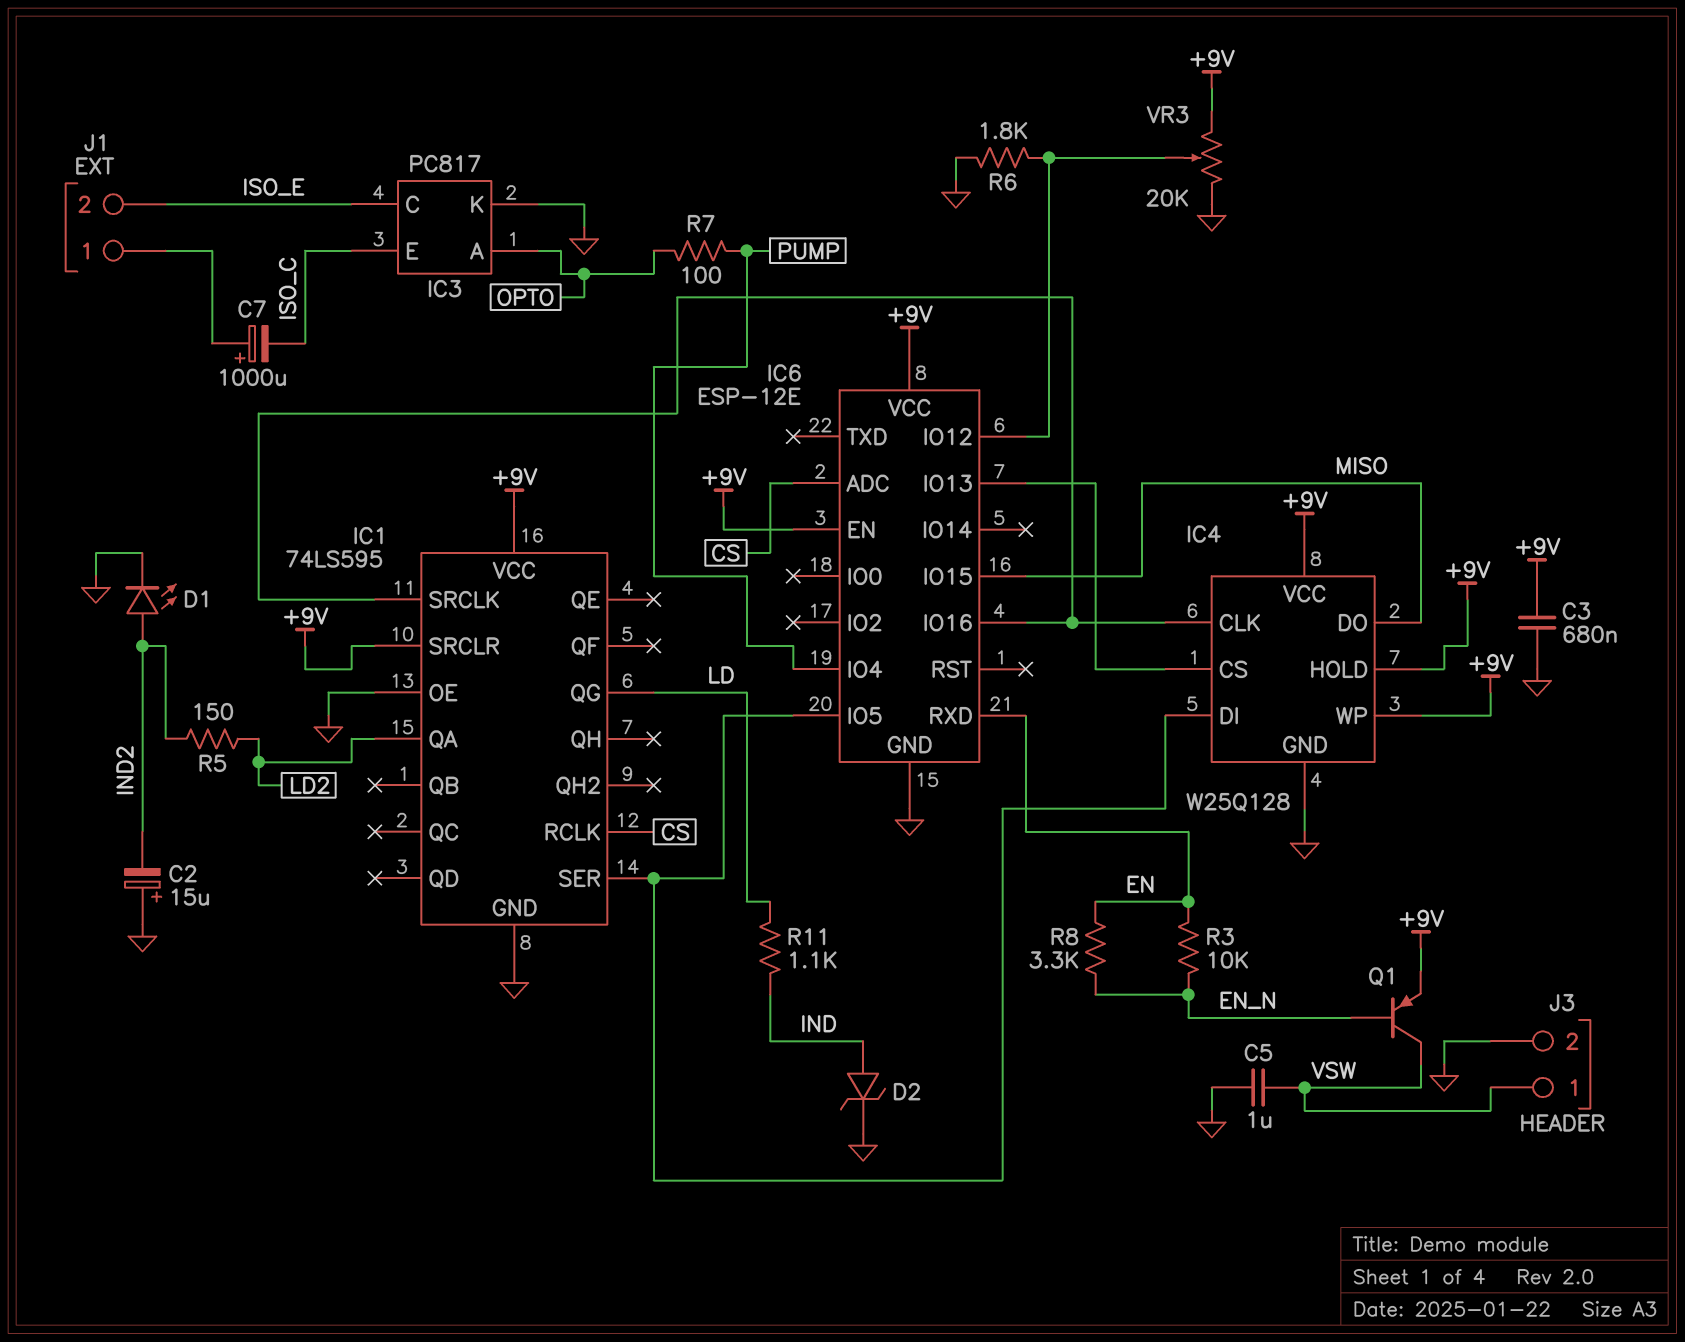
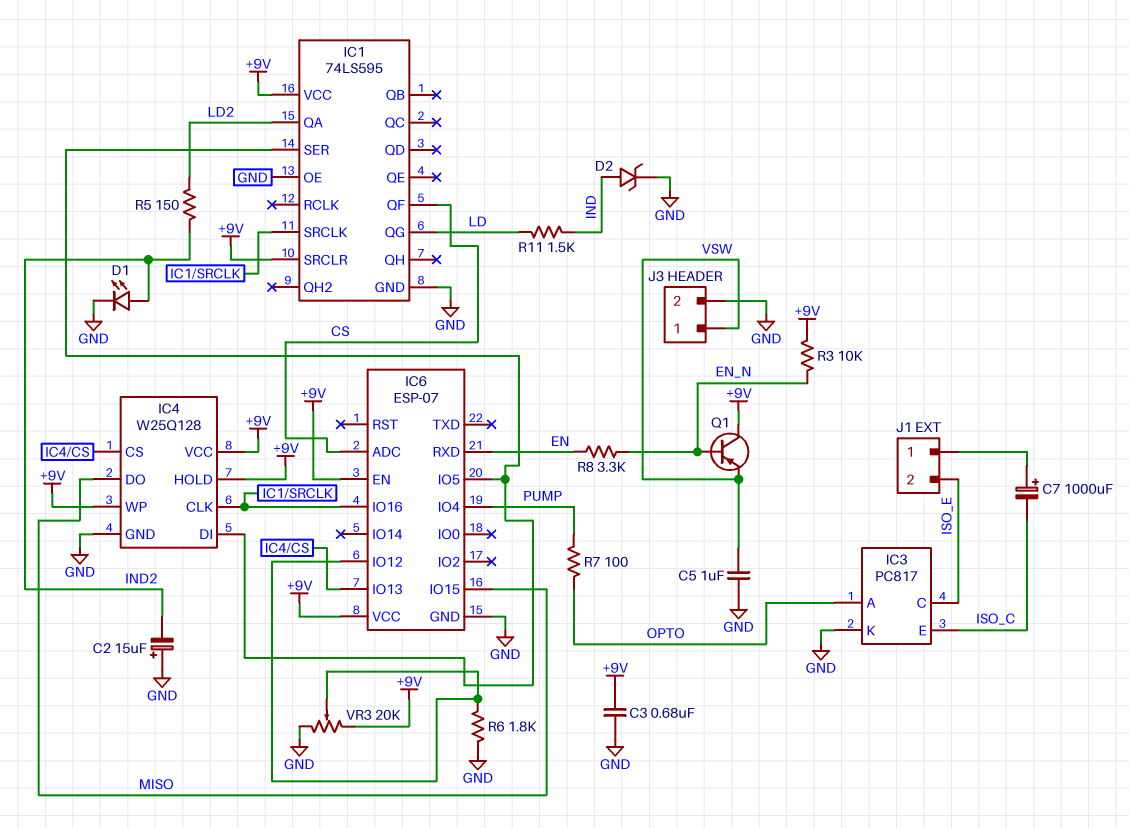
IC1 pin QF: none -> CS
IC1 pin RCLK: CS -> none
IC6: ESP-12E -> ESP-07
Q1: PNP (B EN_N, C VSW, E +9V) -> PNP (B EN_N, C +9V, E VSW)
R3: 10k (EN, EN_N) -> 10k (+9V, EN_N)
R11: 1.1k (IND, LD) -> 1.5k (IND, LD)

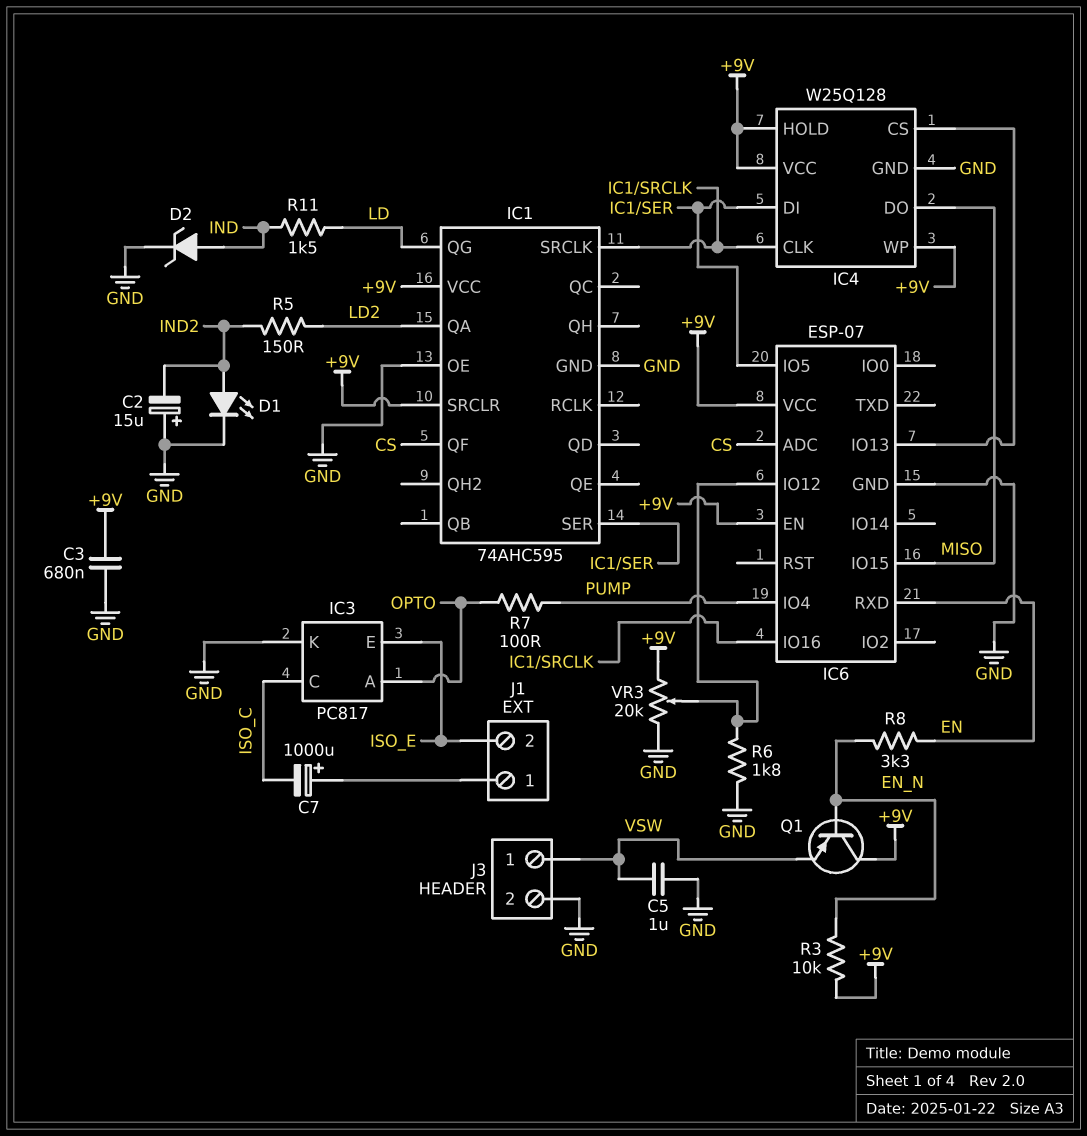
IC1: 74LS595 -> 74AHC595
IC3 pin C: ISO_E -> ISO_C
IC3 pin E: ISO_C -> ISO_E

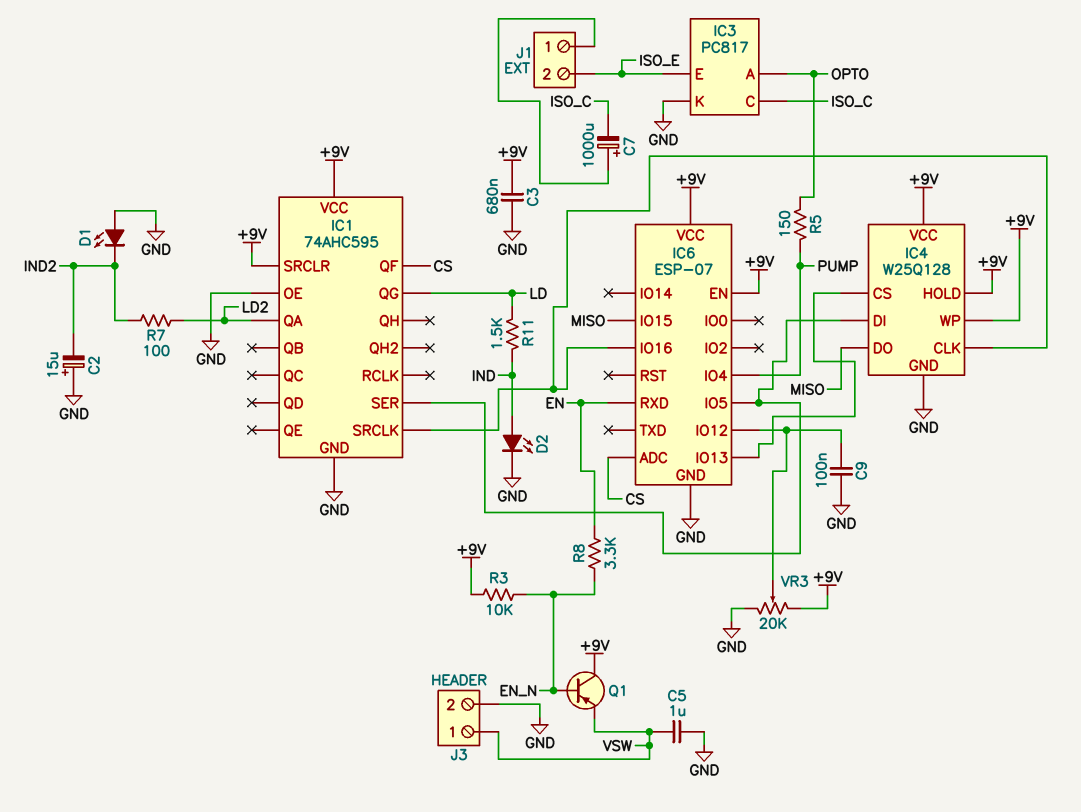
C9: none -> 100nF (GND, IC6/IO12)
D1: LED (A IND2, K GND) -> LED (A GND, K IND2)
D2: zener (A IND, K GND) -> LED (A IND, K GND)
R5: 150 (IND2, LD2) -> 150 (OPTO, PUMP)
R6: 1.8k (GND, IC6/IO12) -> none
R7: 100 (OPTO, PUMP) -> 100 (IND2, LD2)

